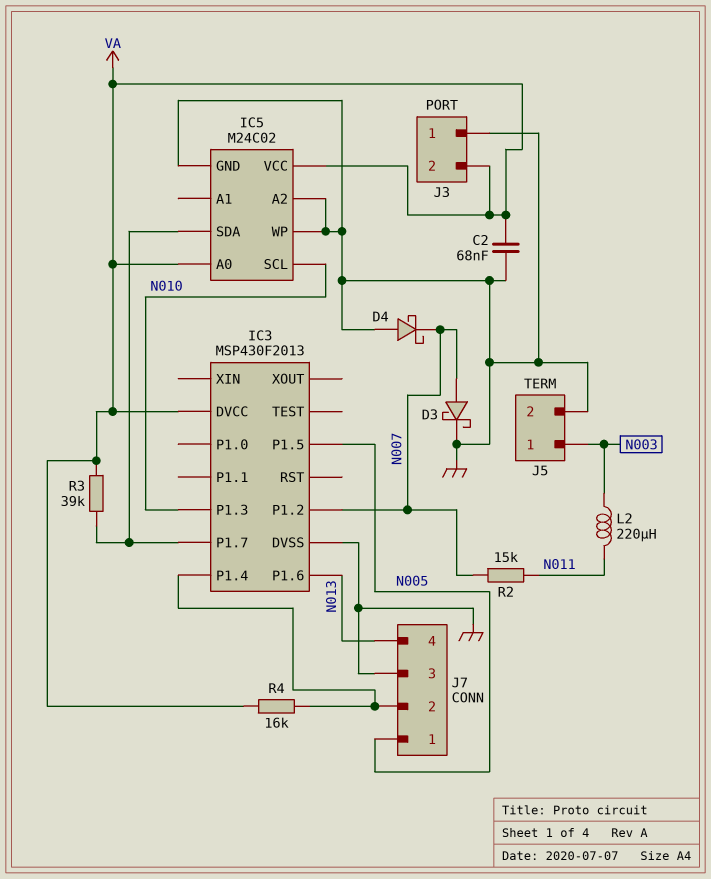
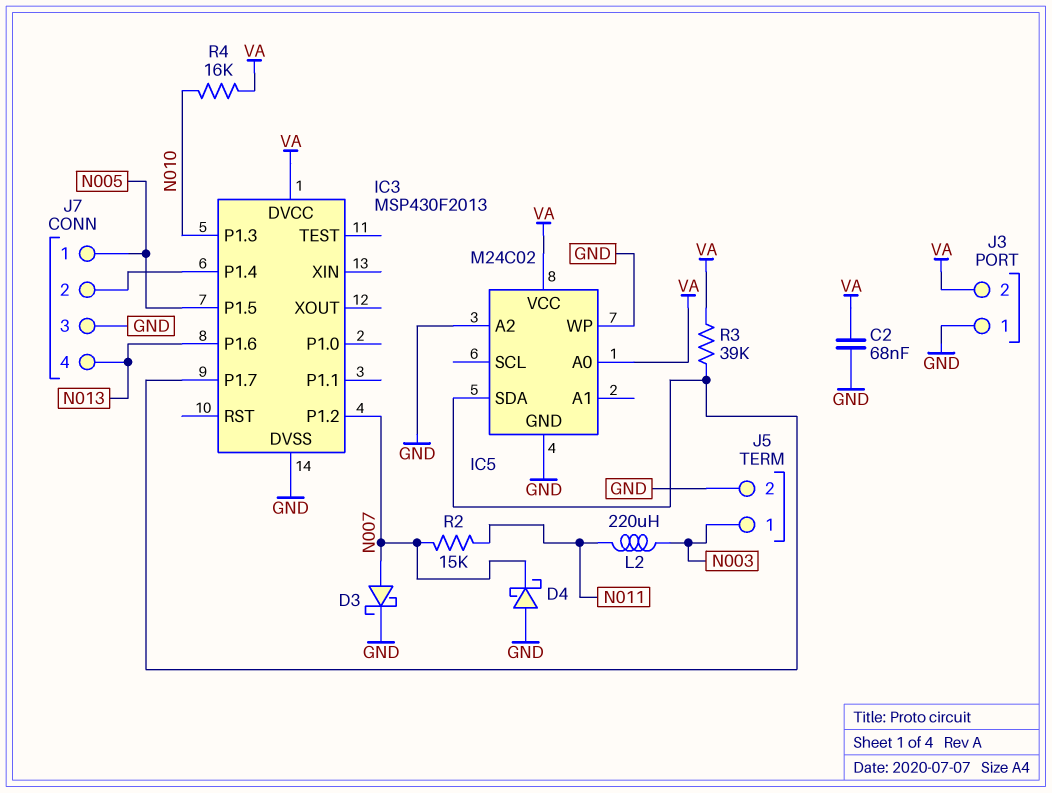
IC5 pin SCL: N010 -> none
R4: 16k (IC3/P1.4, VA) -> 16k (N010, VA)

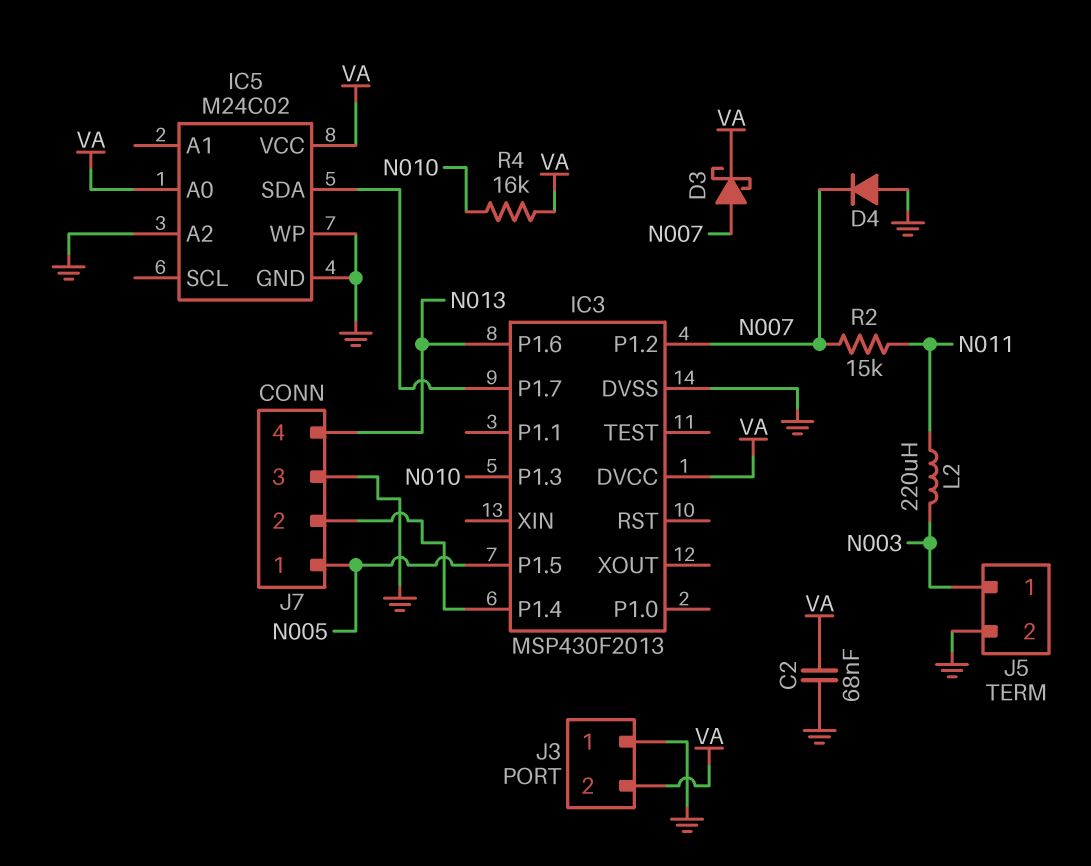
D3: schottky (A N007, K GND) -> schottky (A N007, K VA)
D4: schottky (A GND, K N007) -> diode (A GND, K N007)
R3: 39k (IC3/P1.7, VA) -> none

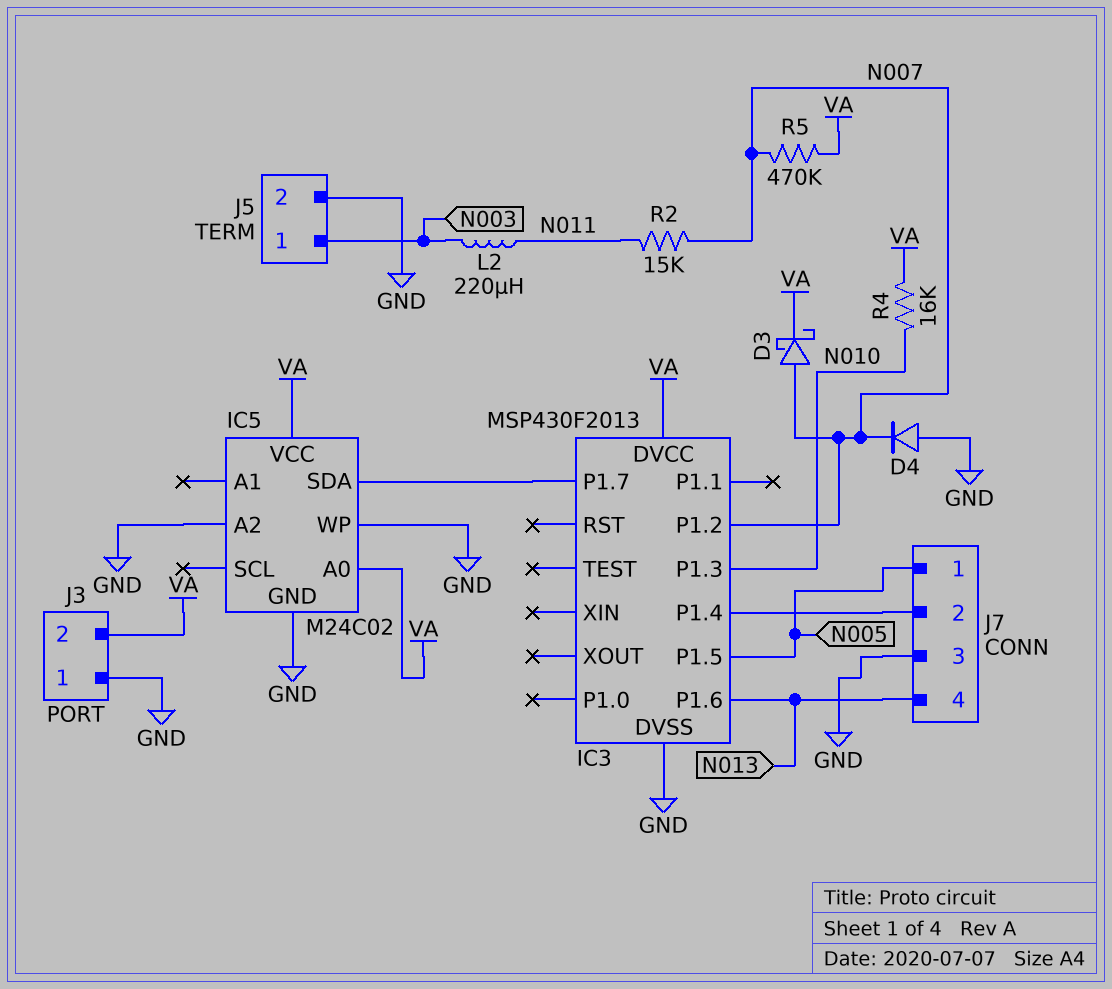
C2: 68nF (GND, VA) -> none
R5: none -> 470k (N007, VA)

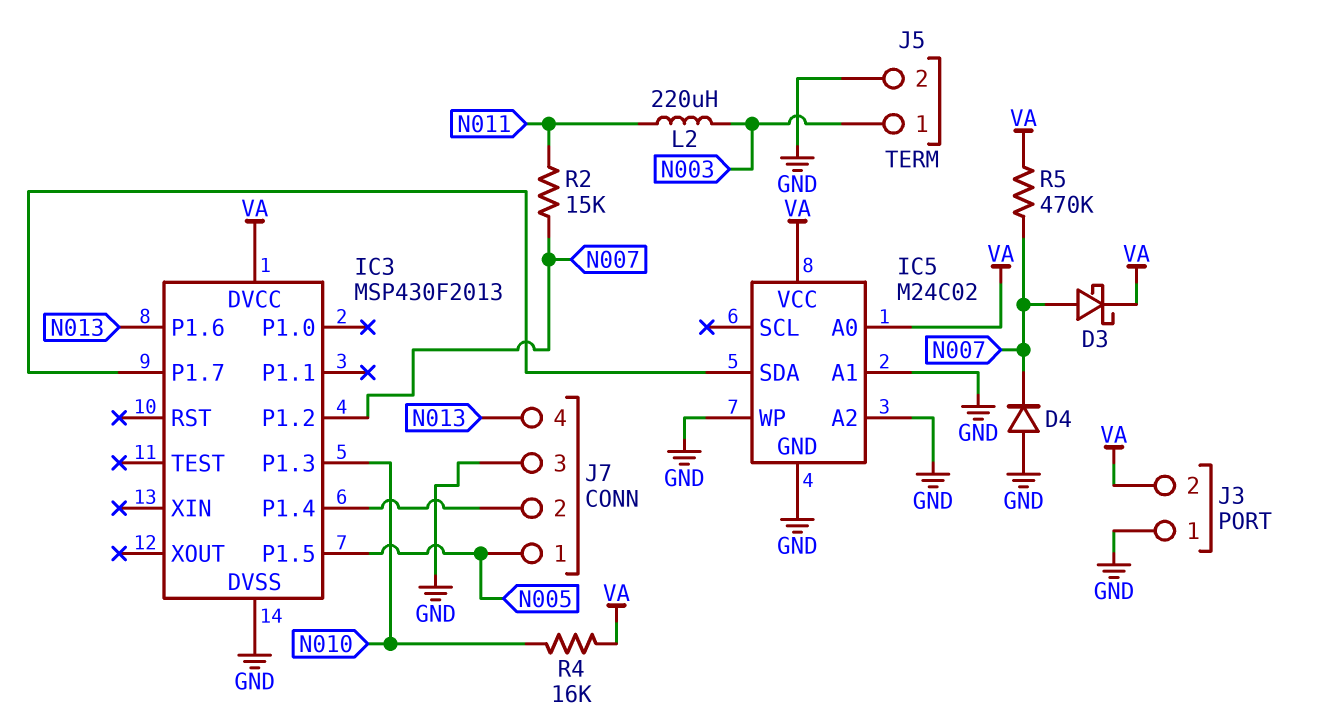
IC5 pin A1: none -> GND

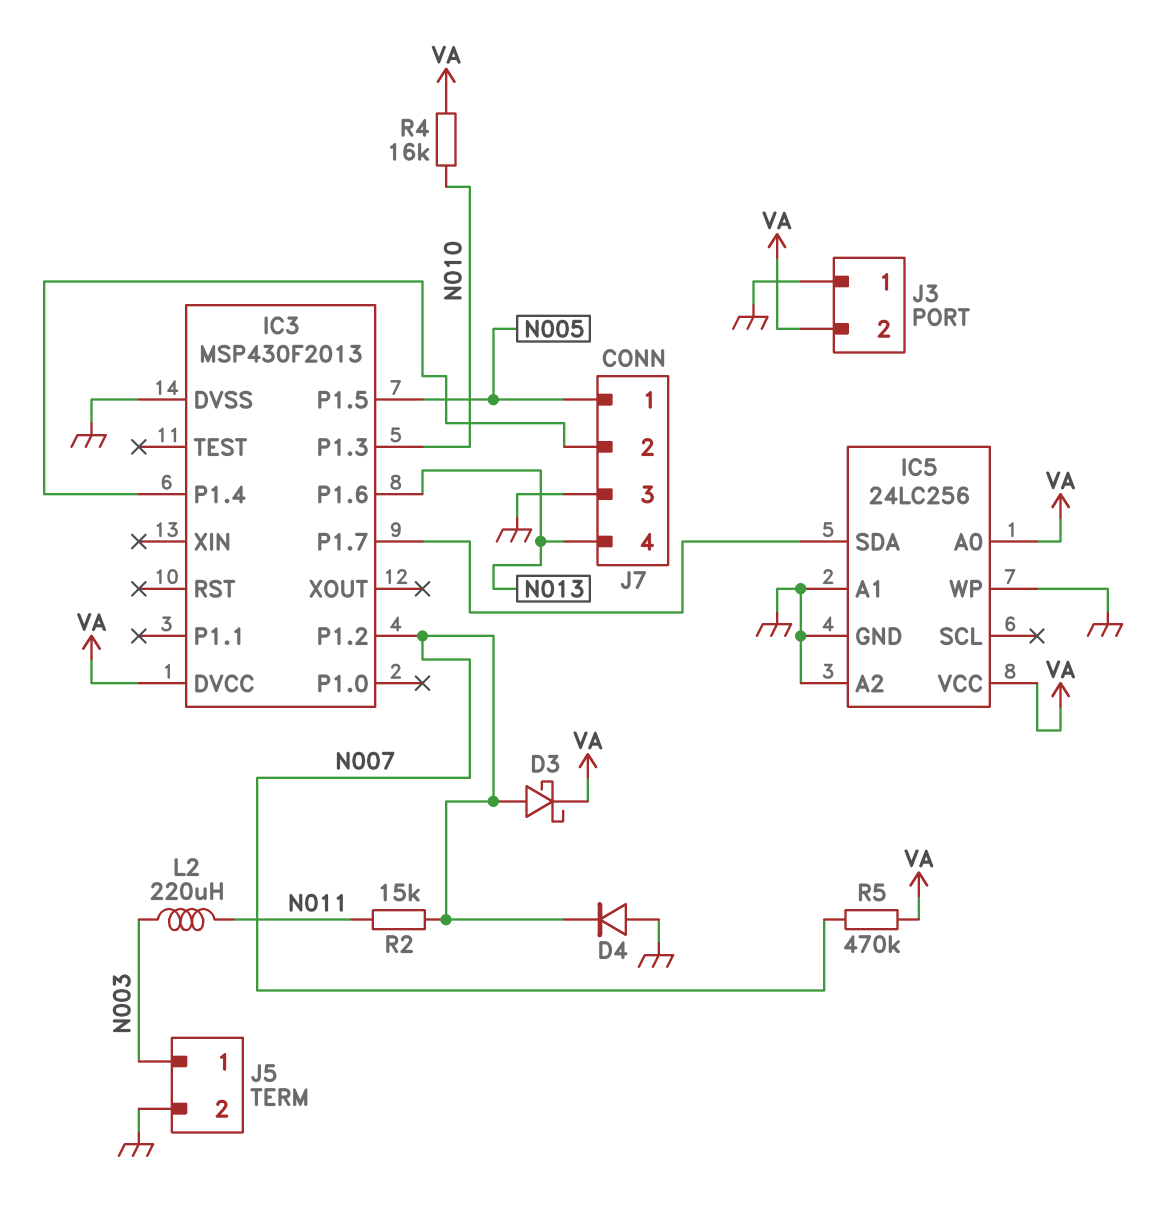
IC5: M24C02 -> 24LC256

